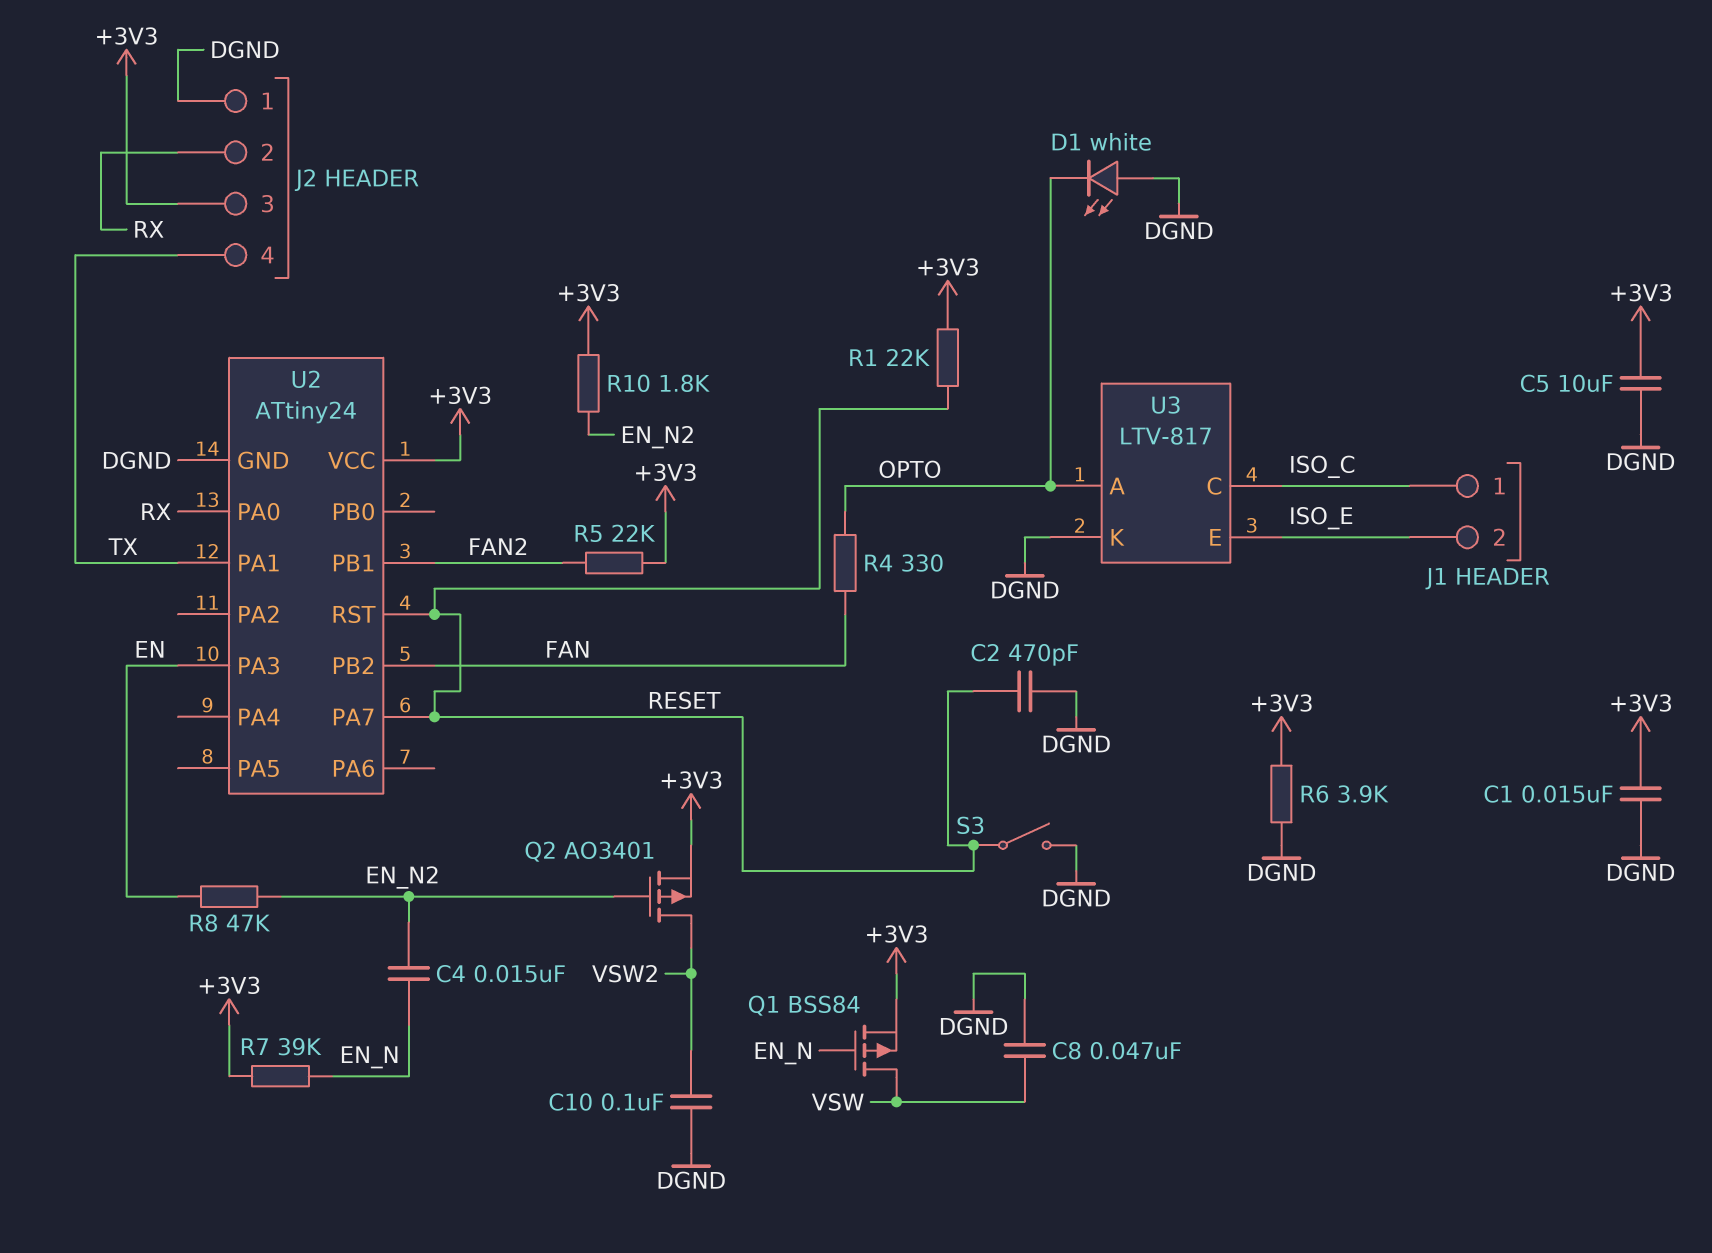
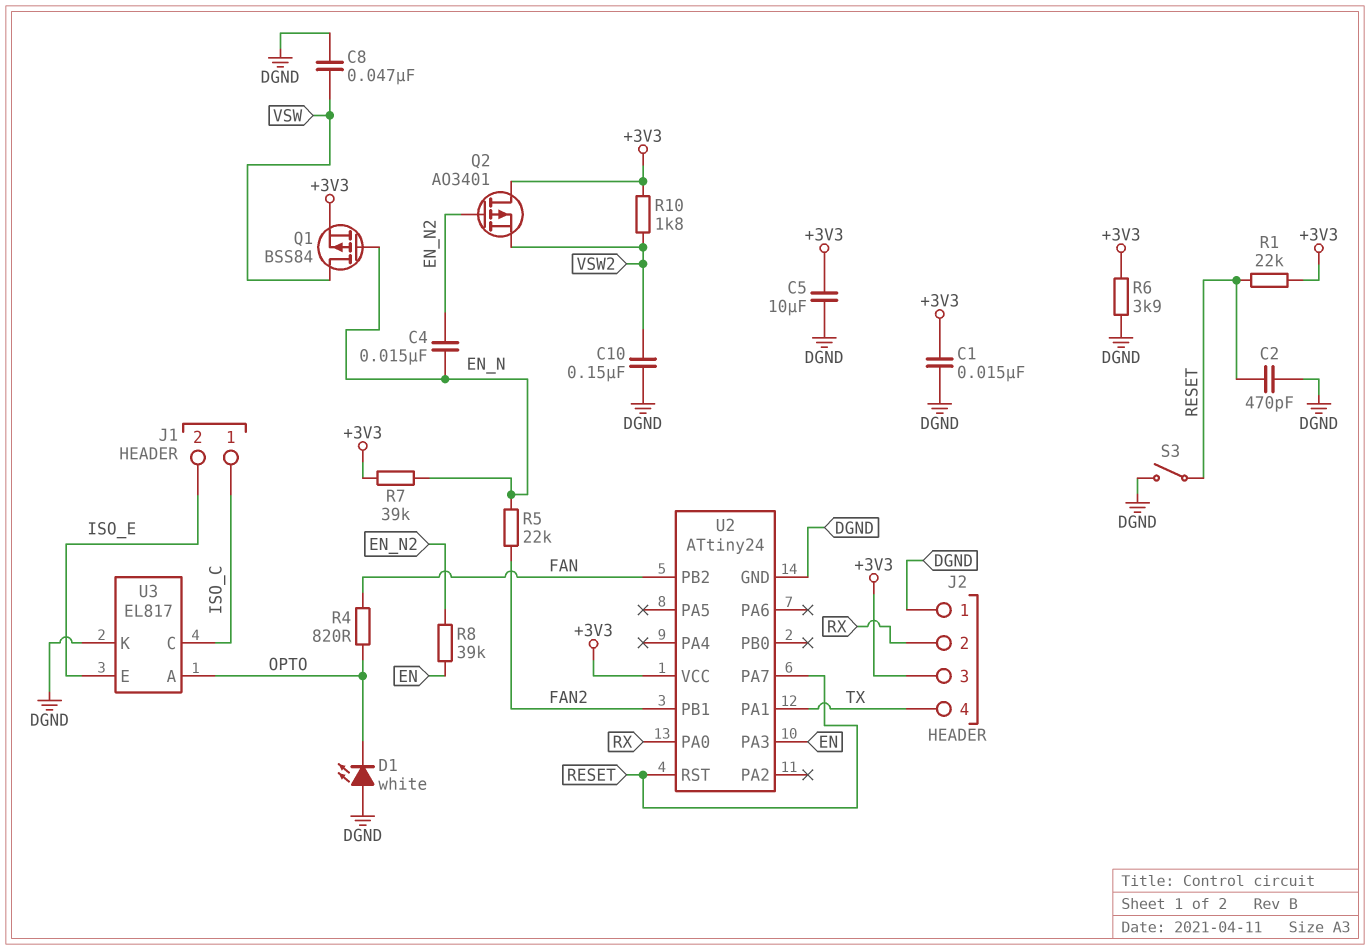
C10: 100nF (DGND, VSW2) -> 150nF (DGND, VSW2)
Q2: PMOS AO3401 (G EN_N2, D VSW2, S +3V3) -> PMOS AO3401 (G EN_N2, D +3V3, S VSW2)
R4: 330 (FAN, OPTO) -> 820 (FAN, OPTO)
R5: 22k (+3V3, FAN2) -> 22k (EN_N, FAN2)
R8: 47k (EN, EN_N2) -> 39k (EN, EN_N2)
R10: 1.8k (+3V3, EN_N2) -> 1.8k (+3V3, VSW2)
U3: LTV-817 -> EL817

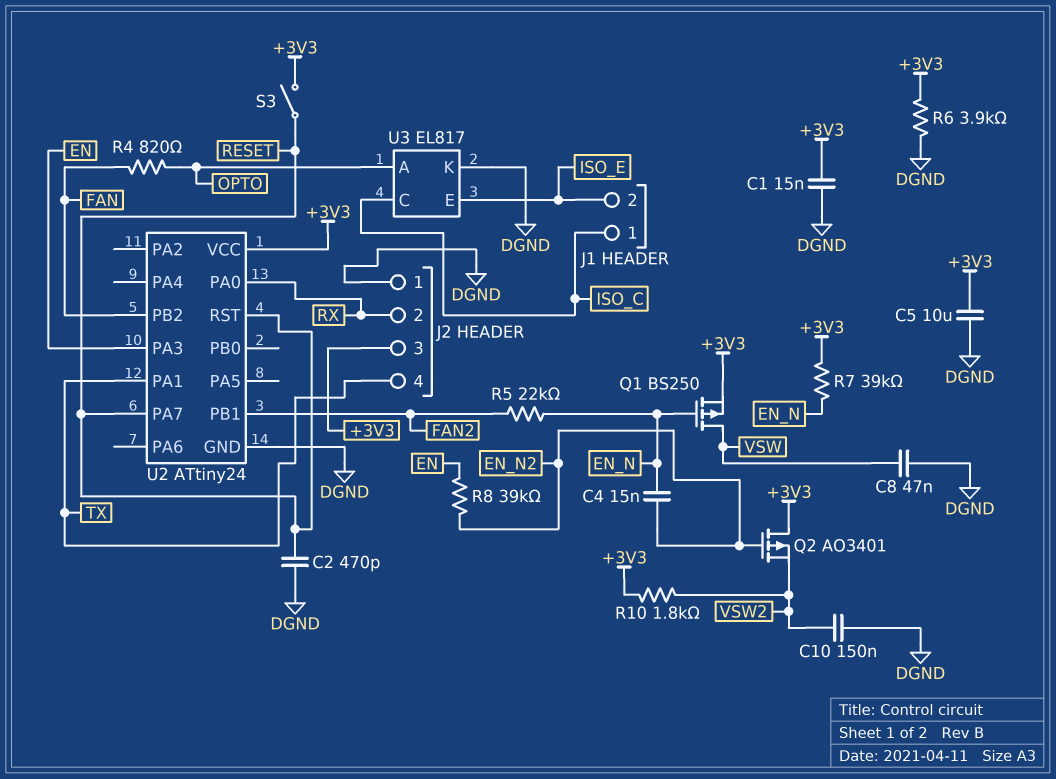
D1: LED white (A DGND, K OPTO) -> none
Q1: PMOS BSS84 (G EN_N, D VSW, S +3V3) -> PMOS BS250 (G EN_N, D VSW, S +3V3)
R1: 22k (+3V3, RESET) -> none
S3: switch (DGND, RESET) -> switch (+3V3, RESET)

